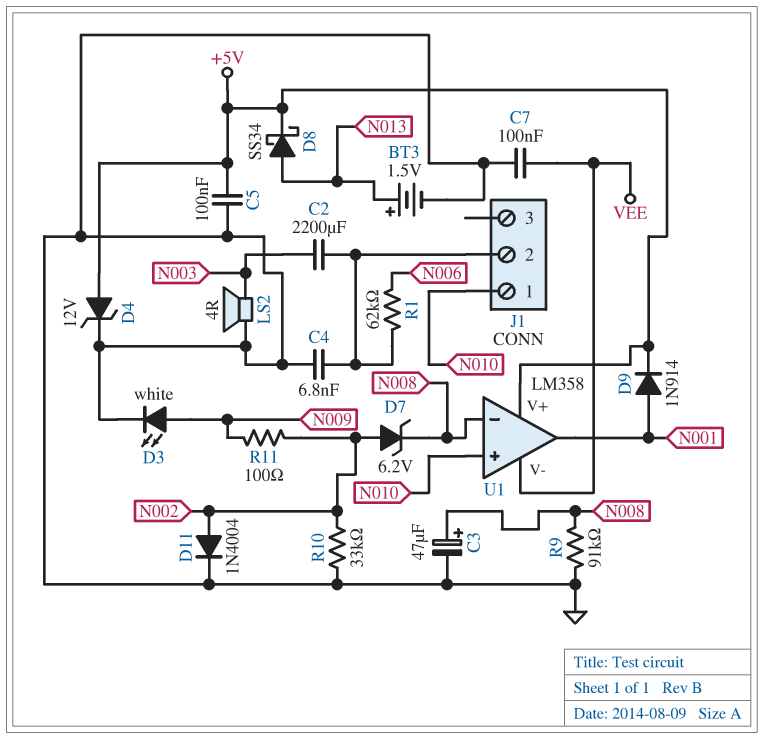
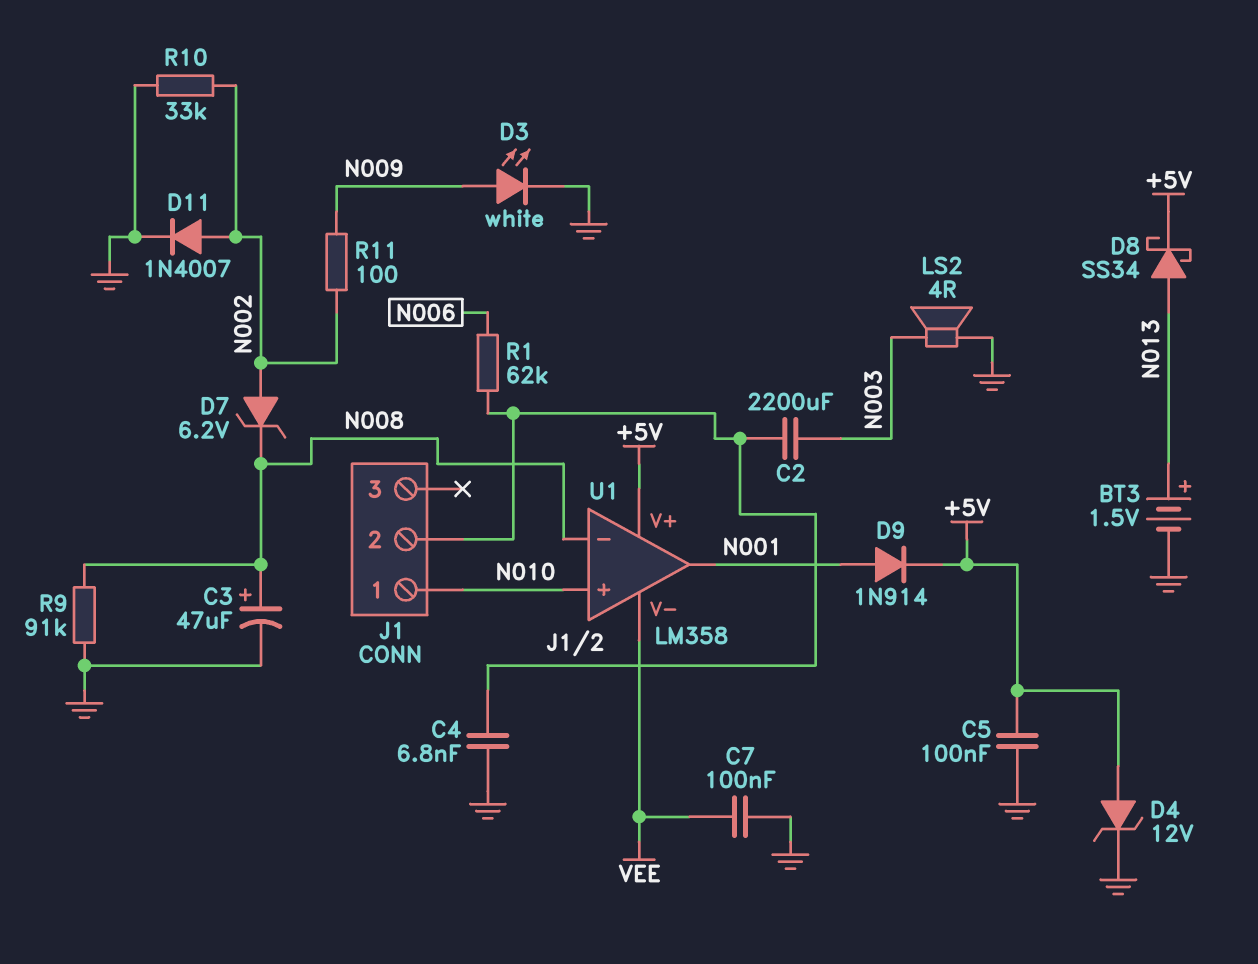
D11: diode 1N4004 (A N002, K GND) -> diode 1N4007 (A N002, K GND)

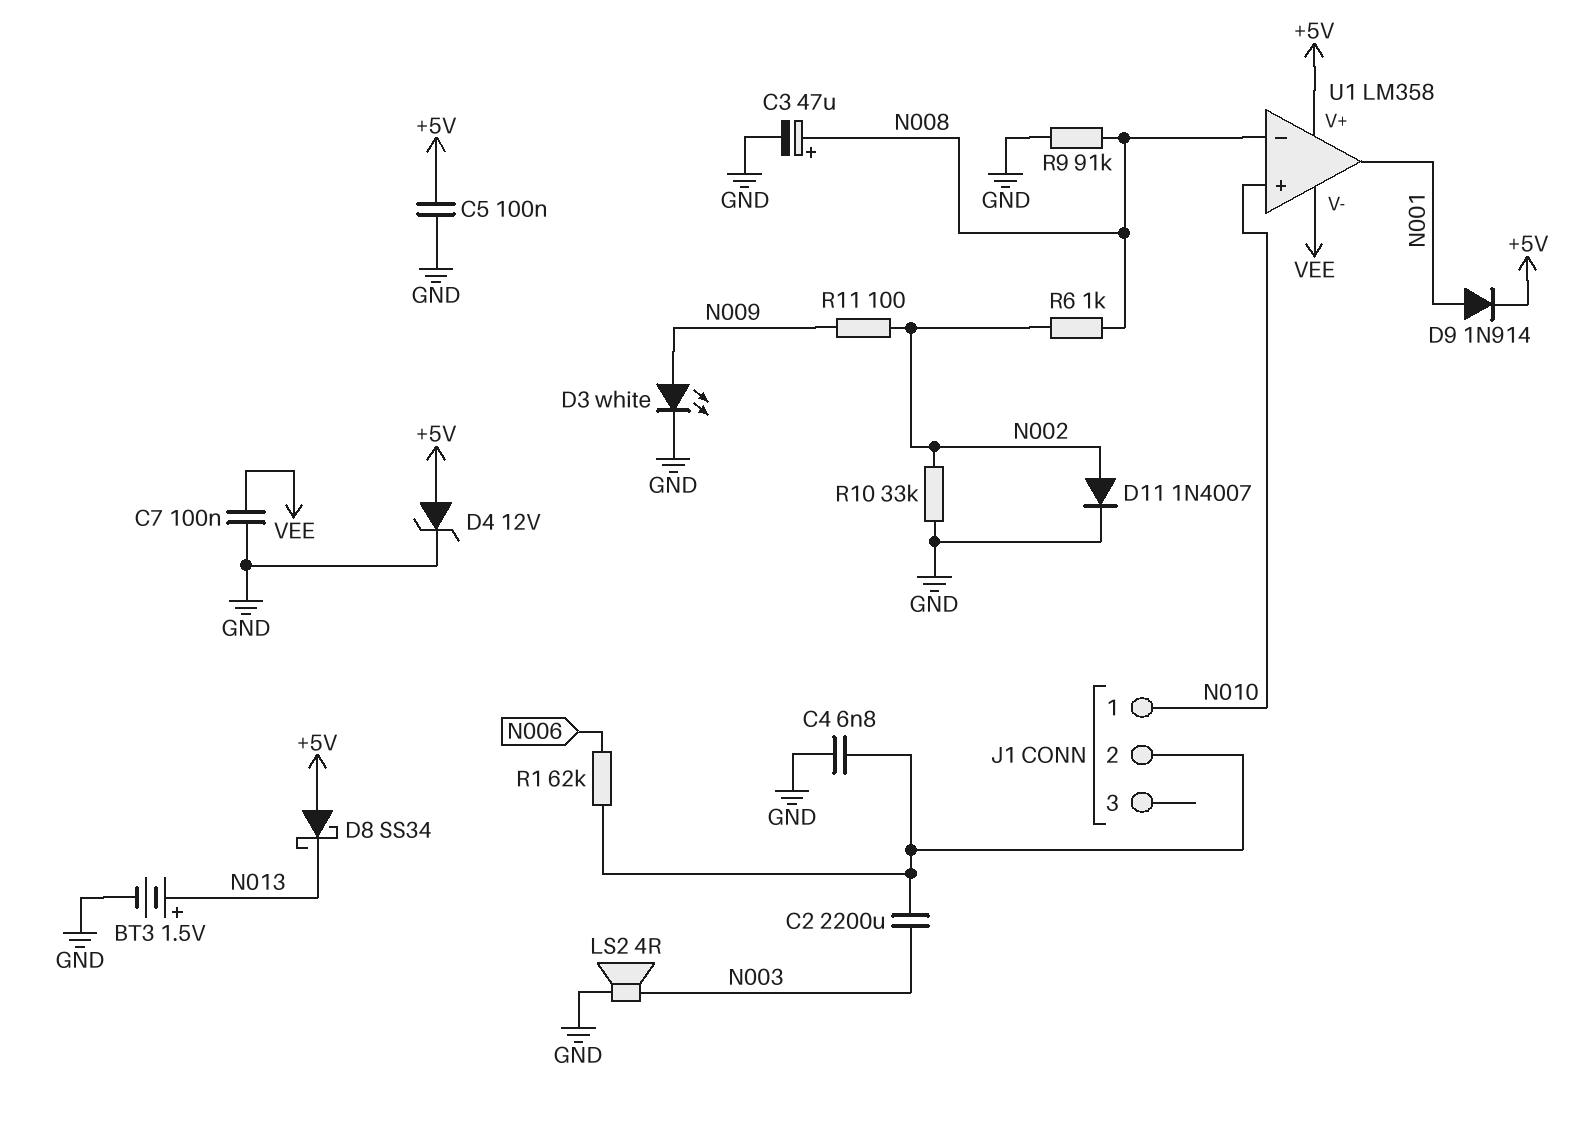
D7: zener 6.2V (A N002, K N008) -> none
D8: schottky SS34 (A N013, K +5V) -> schottky SS34 (A +5V, K N013)
R6: none -> 1k (N002, N008)

